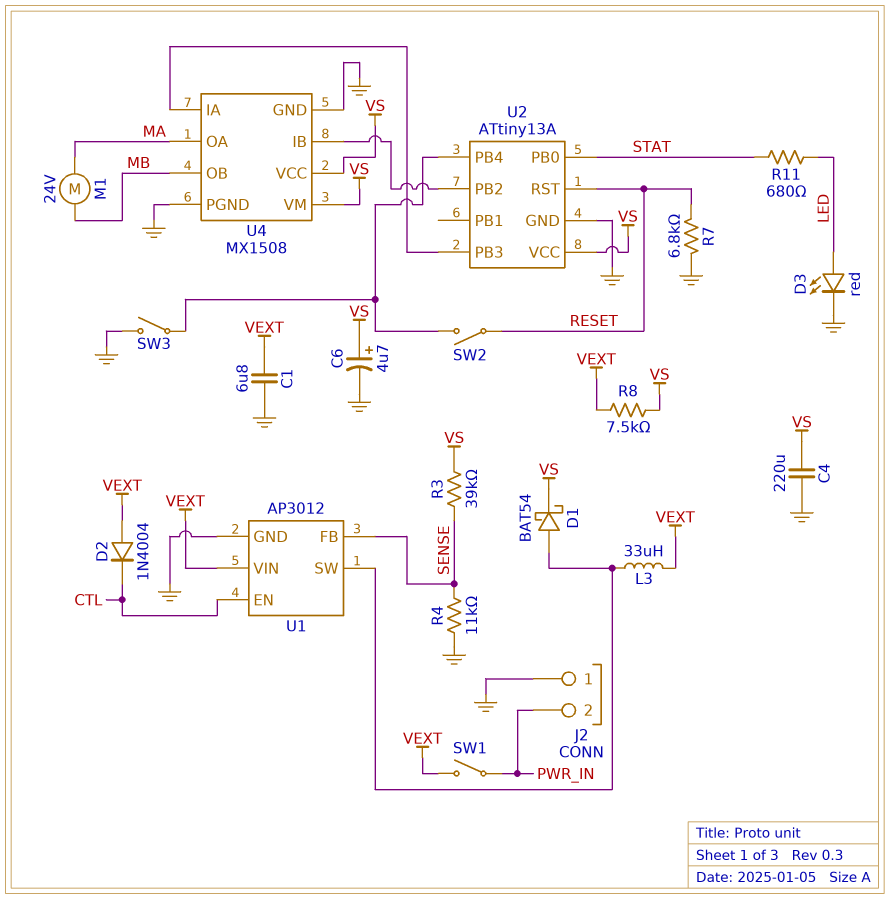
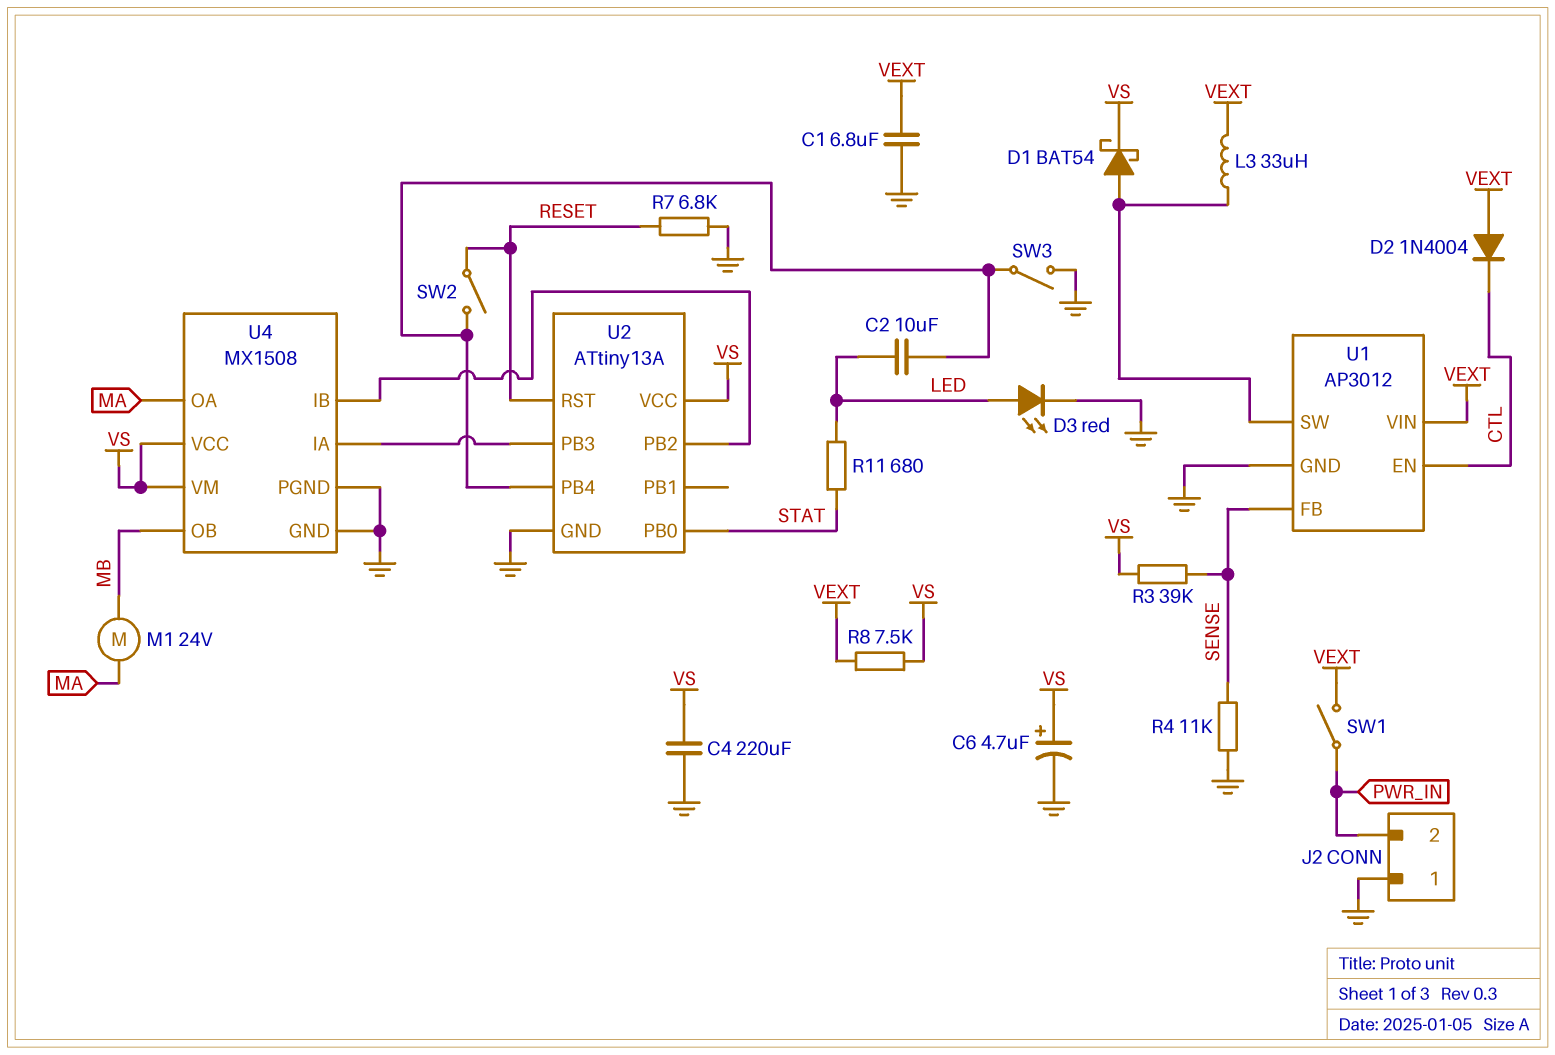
C2: none -> 10uF (LED, U2/PB4)

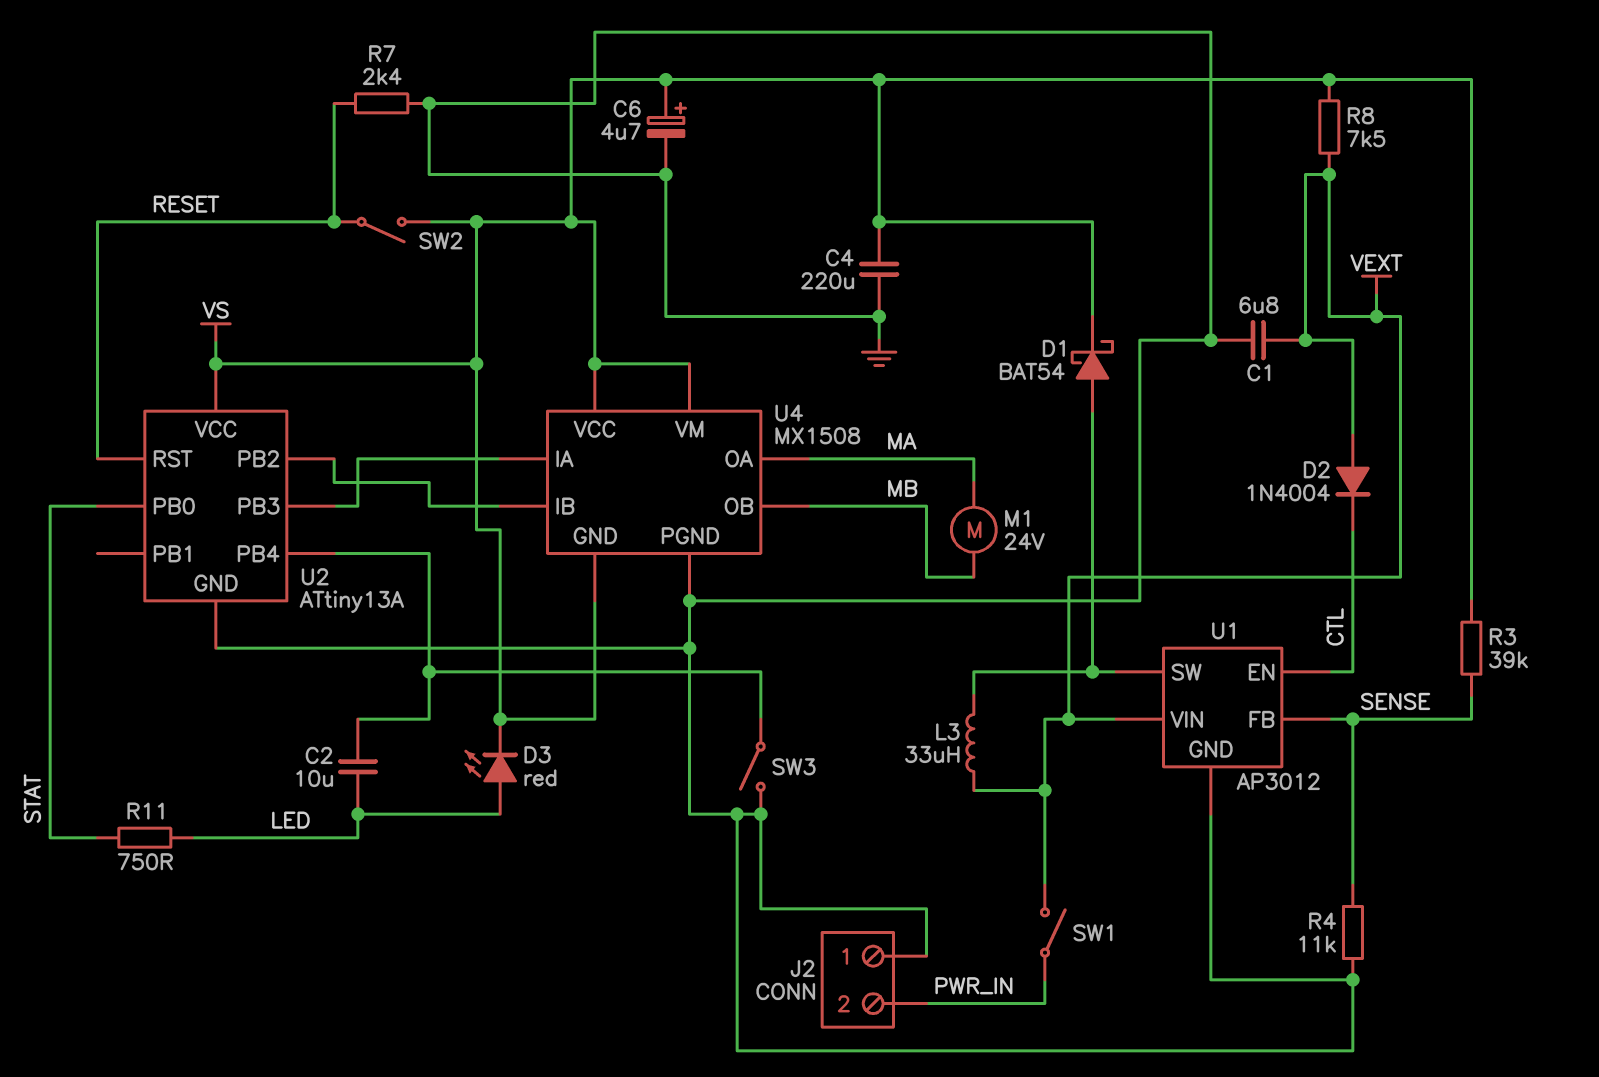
D3: LED red (A LED, K GND) -> LED red (A LED, K VS)
R7: 6.8k (GND, RESET) -> 2.4k (GND, RESET)
R11: 680 (LED, STAT) -> 750 (LED, STAT)
SW2: switch (RESET, U2/PB4) -> switch (RESET, VS)
U4 pin GND: GND -> VS

